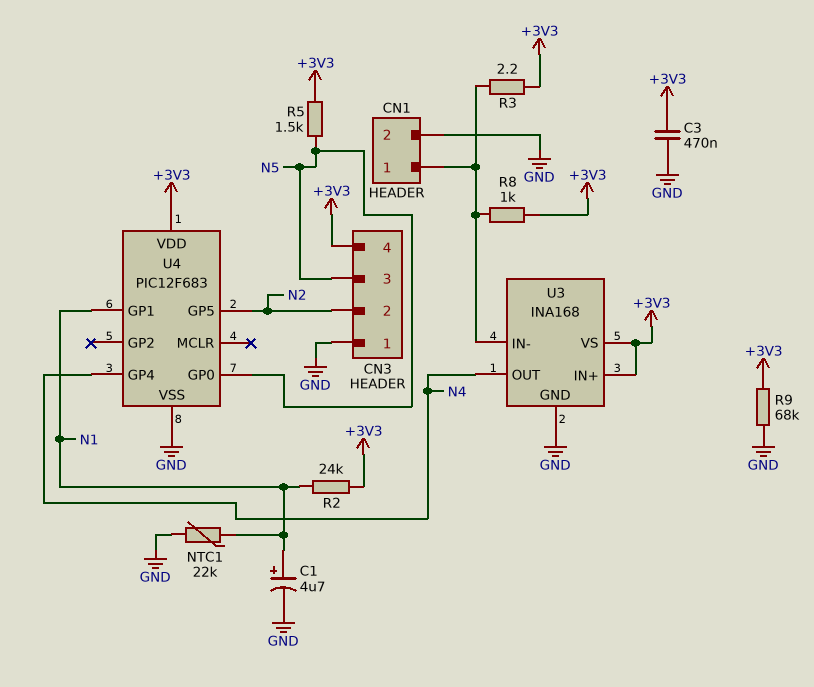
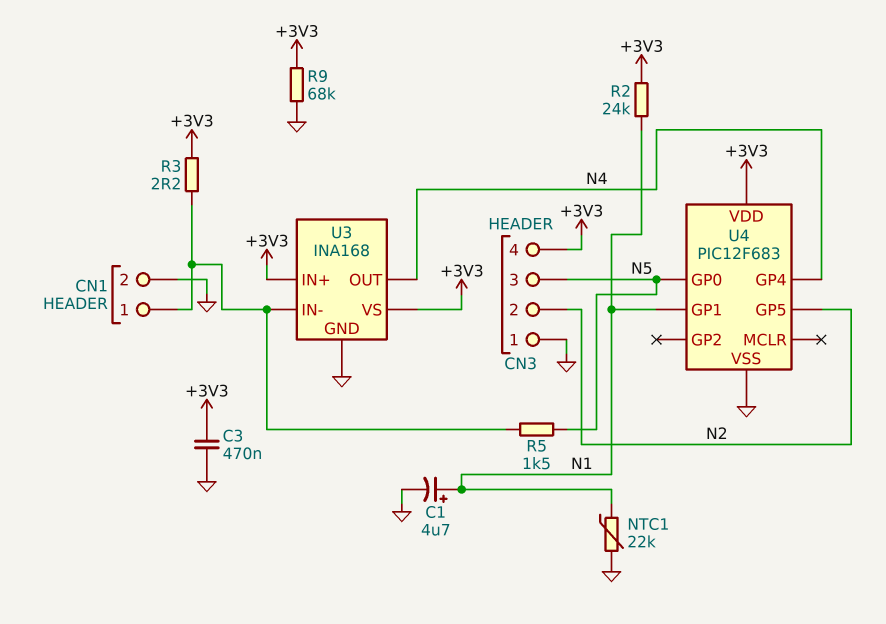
R5: 1.5k (+3V3, N5) -> 1.5k (CN1/1, N5)
R8: 1k (+3V3, CN1/1) -> none

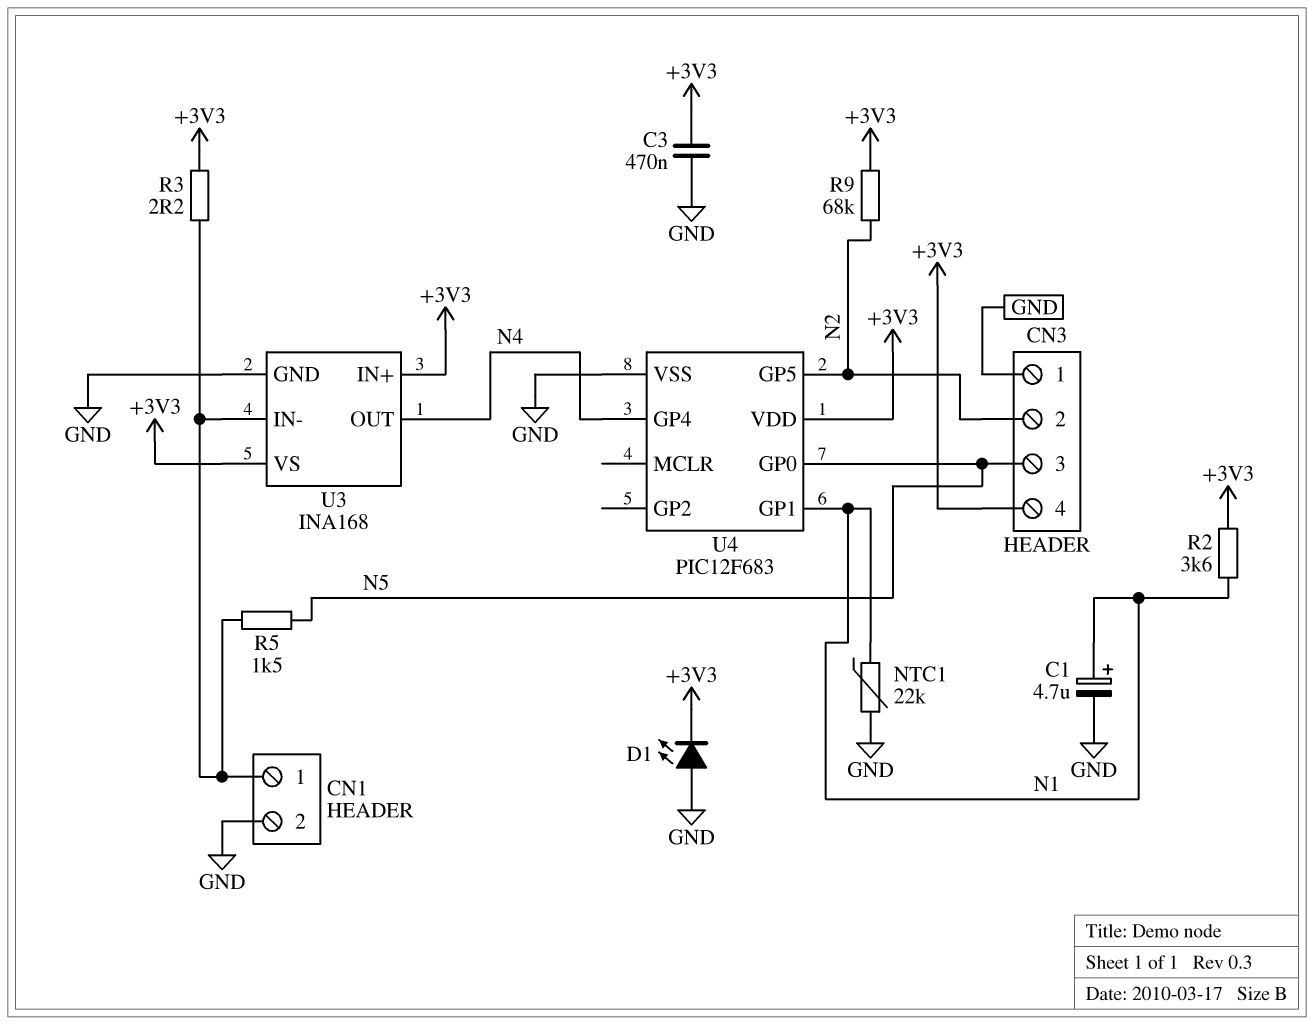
D1: none -> LED (A GND, K +3V3)
R2: 24k (+3V3, N1) -> 3.6k (+3V3, N1)
R9: 68k (+3V3, GND) -> 68k (+3V3, N2)

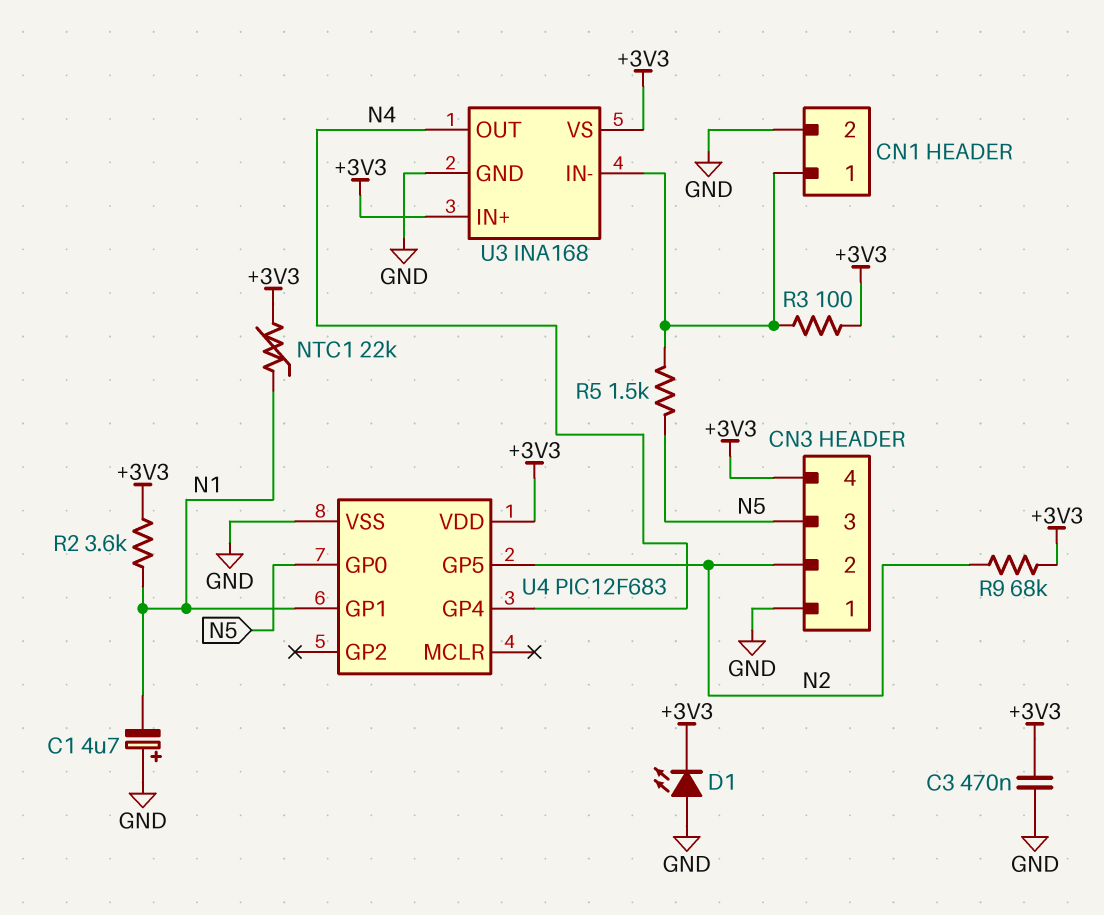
C1: 4.7uF (plus N1, minus GND) -> 4.7uF (plus GND, minus N1)
NTC1: 22k (GND, N1) -> 22k (+3V3, N1)
R3: 2.2 (+3V3, CN1/1) -> 100 (+3V3, CN1/1)

